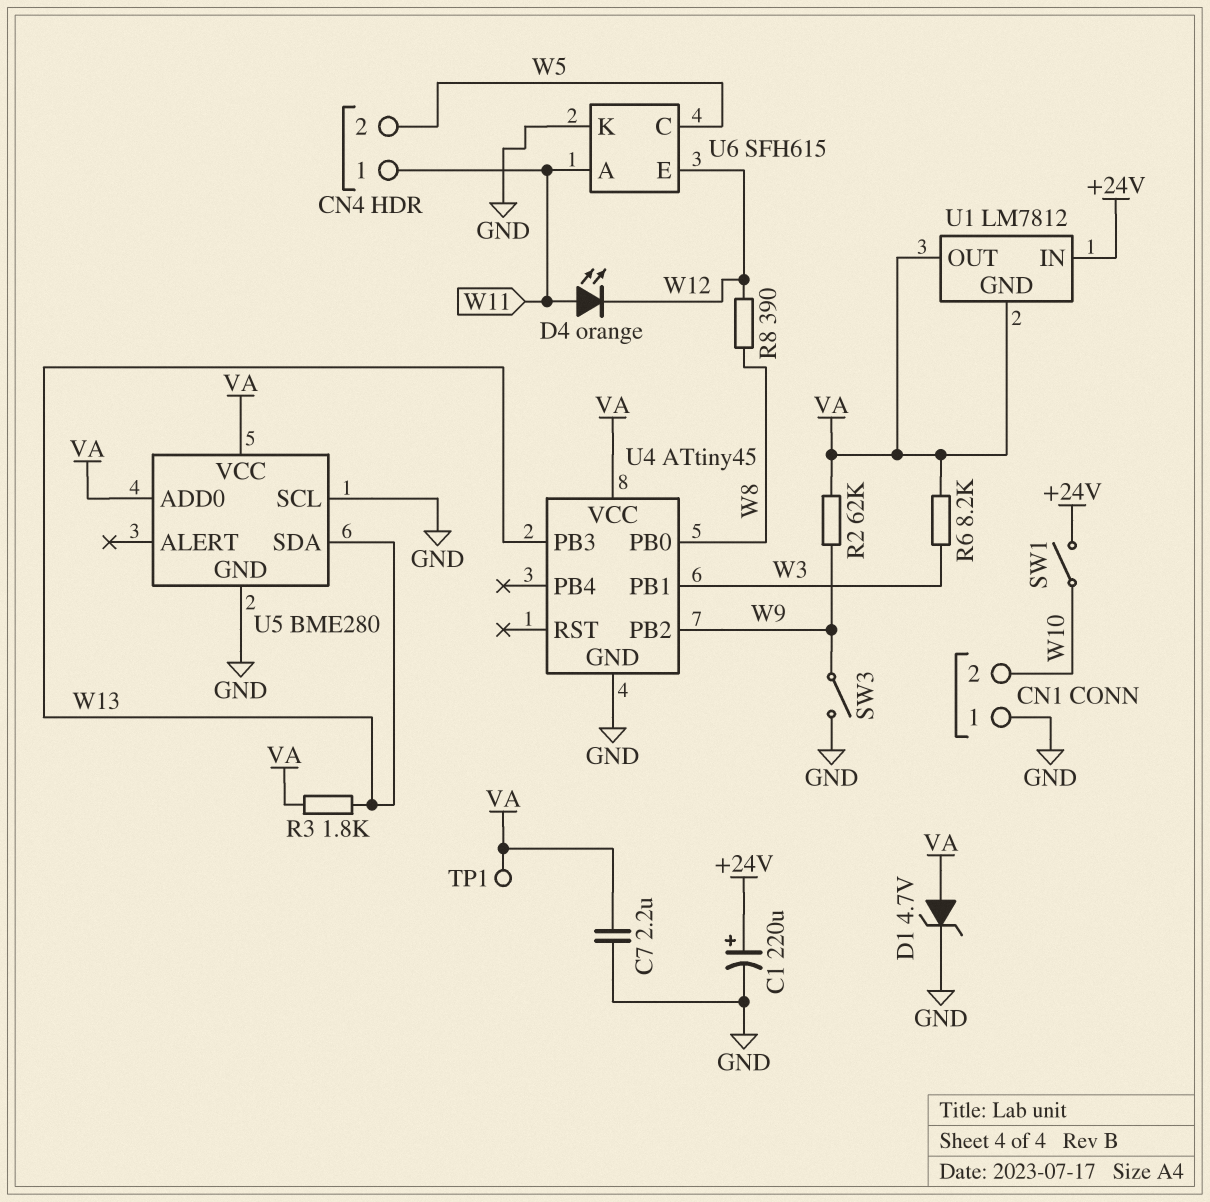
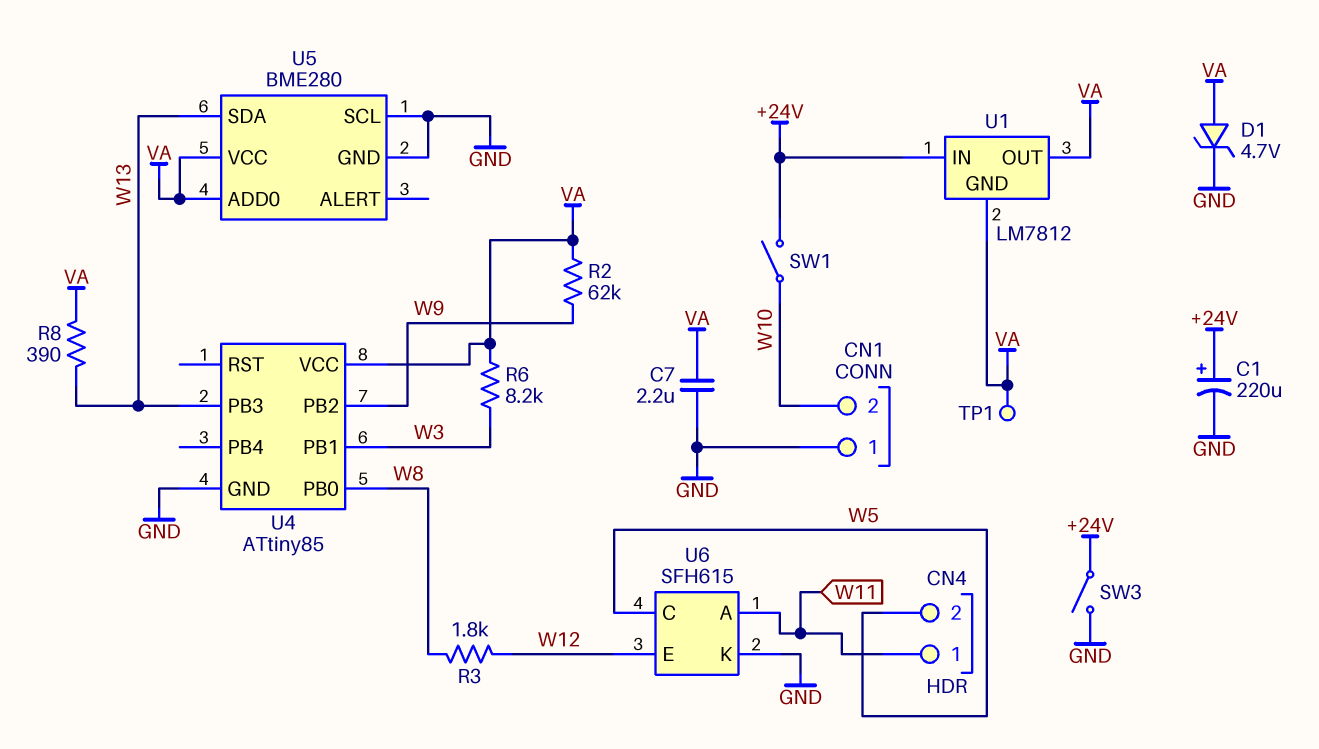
D4: LED orange (A W11, K W12) -> none
R3: 1.8k (VA, W13) -> 1.8k (W8, W12)
R8: 390 (W8, W12) -> 390 (VA, W13)
SW3: switch (GND, W9) -> switch (+24V, GND)
U4: ATtiny45 -> ATtiny85

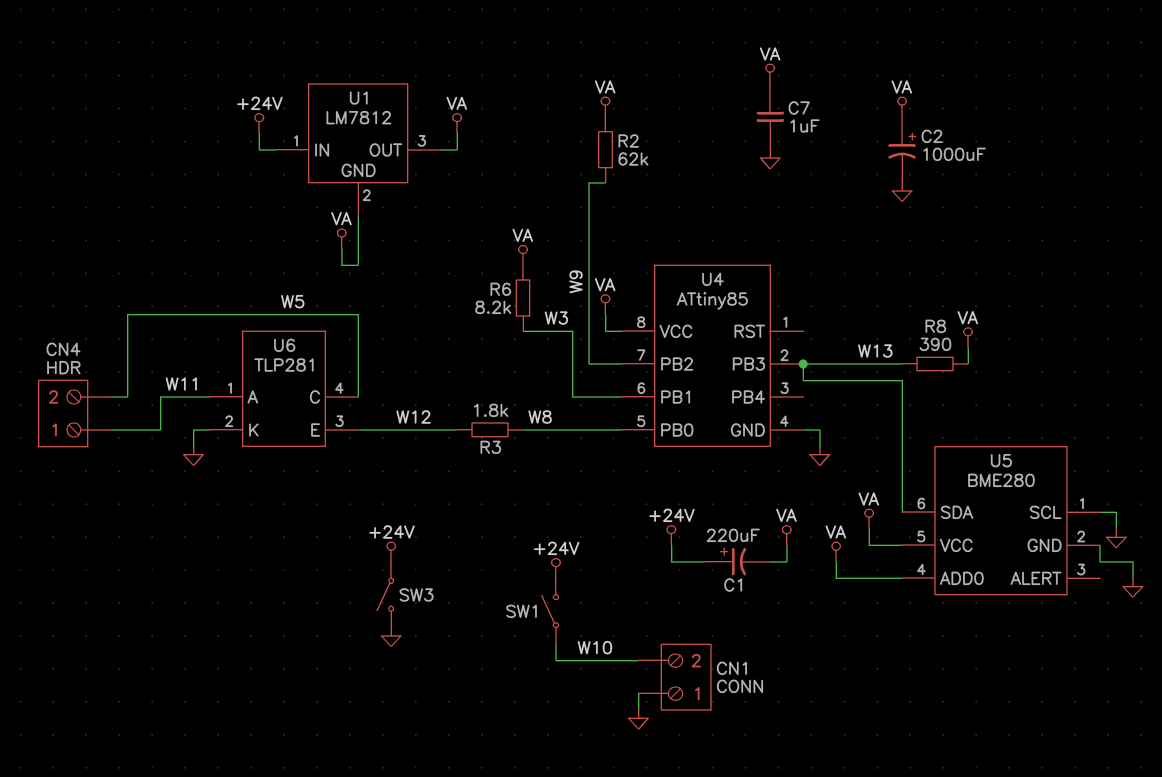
C1: 220uF (plus +24V, minus GND) -> 220uF (plus +24V, minus VA)
C2: none -> 1000uF (plus VA, minus GND)
C7: 2.2uF (GND, VA) -> 1uF (GND, VA)
D1: zener 4.7V (A VA, K GND) -> none
TP1: test point (VA) -> none
U6: SFH615 -> TLP281

